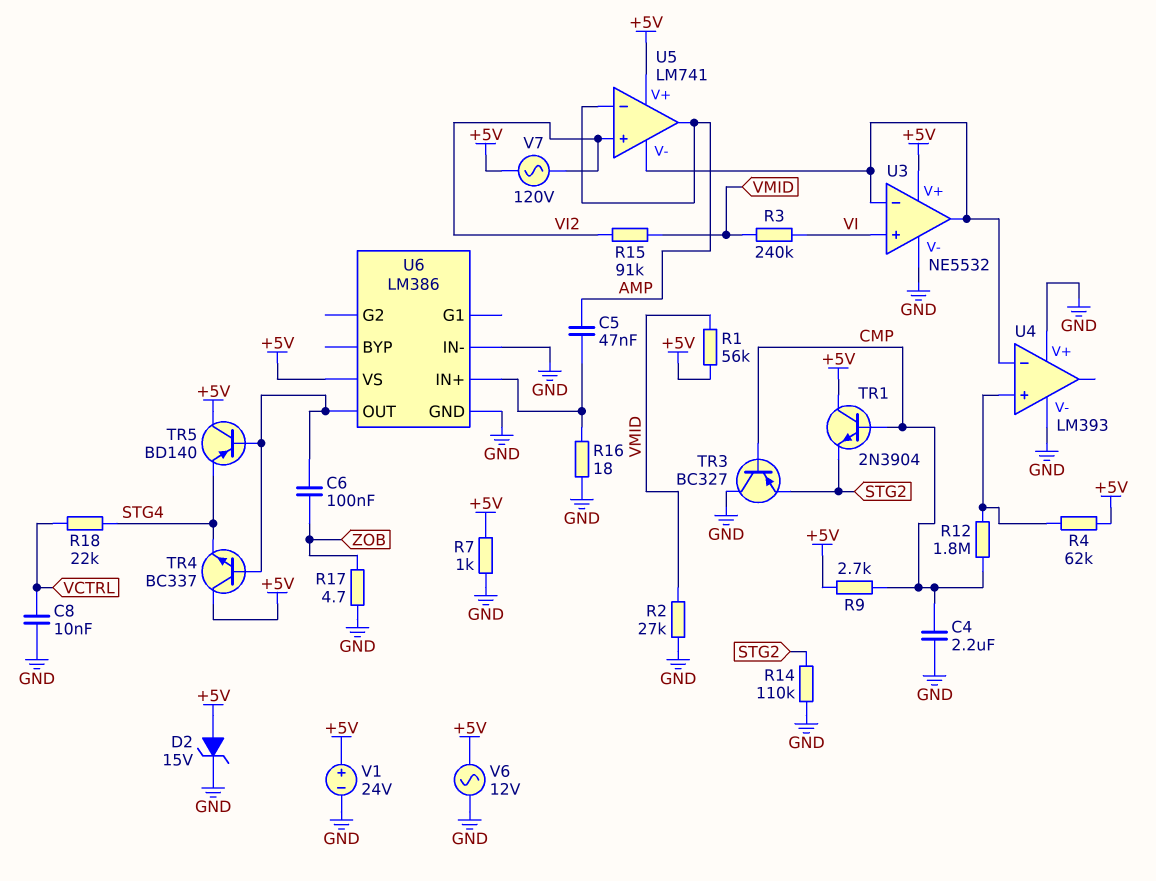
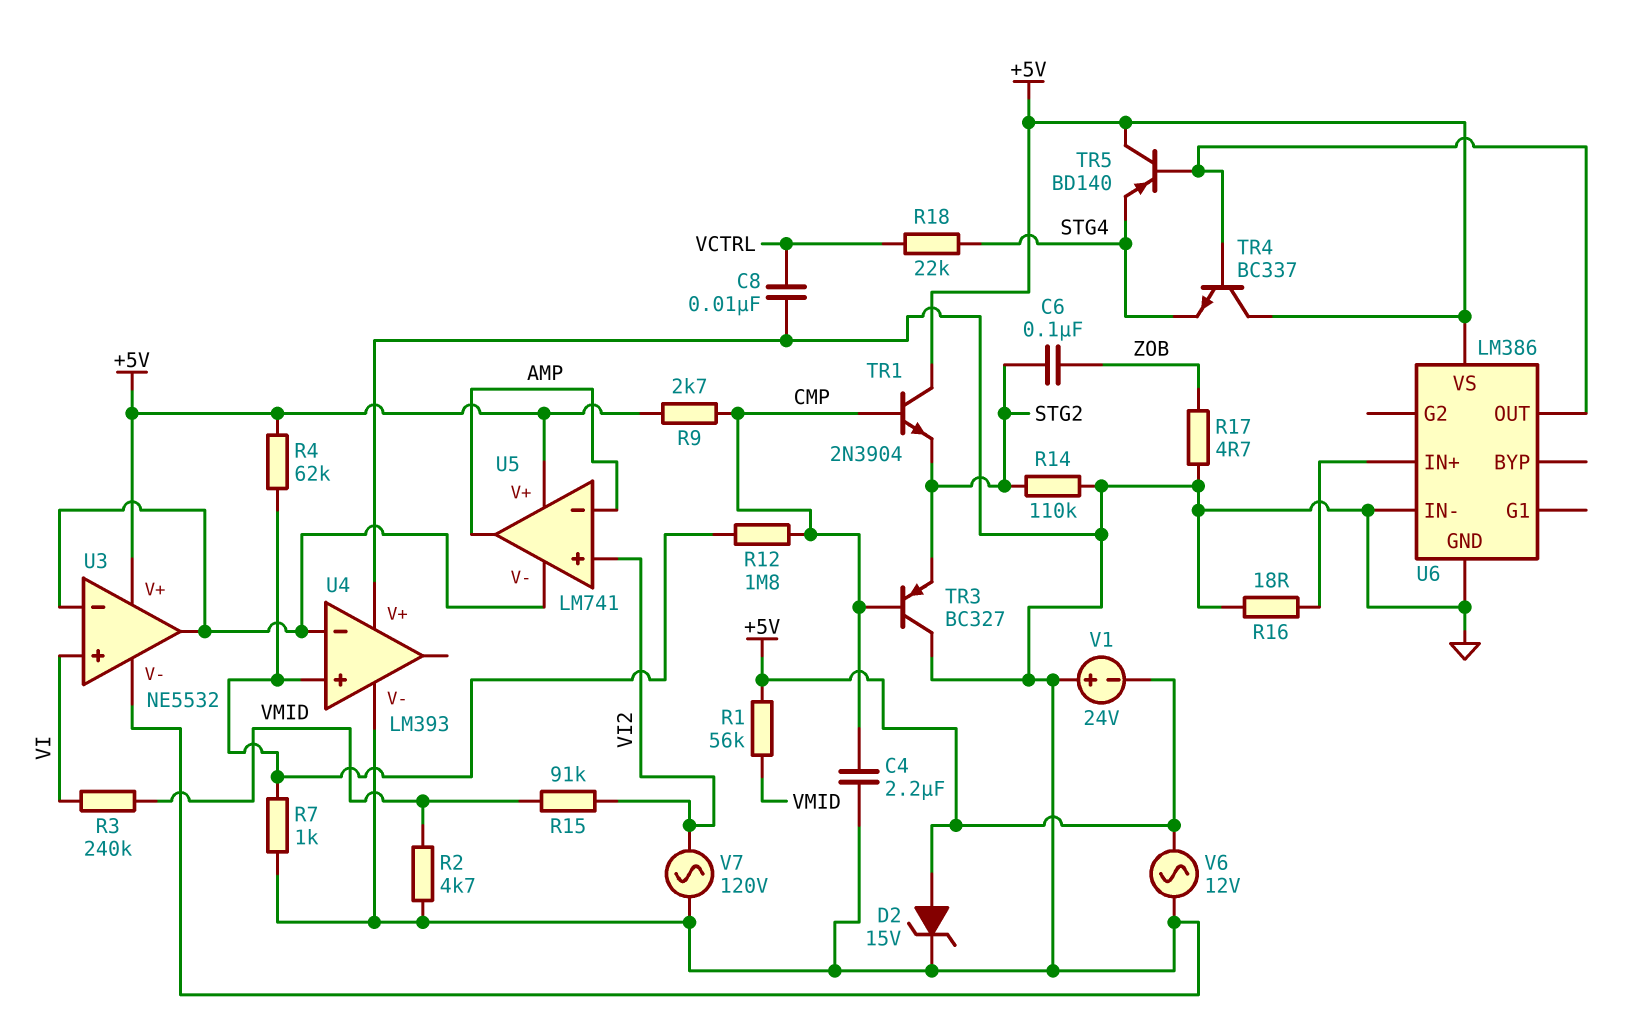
C5: 47nF (AMP, U6/IN+) -> none
C6: 100nF (U6/OUT, ZOB) -> 100nF (STG2, ZOB)
R2: 27k (GND, VMID) -> 4.7k (GND, VMID)
R7: 1k (+5V, GND) -> 1k (GND, U4/in+)
V1: 24V (plus +5V, minus GND) -> 24V (plus GND, minus +5V)
V7: AC 120V (+5V, VI2) -> AC 120V (GND, VI2)

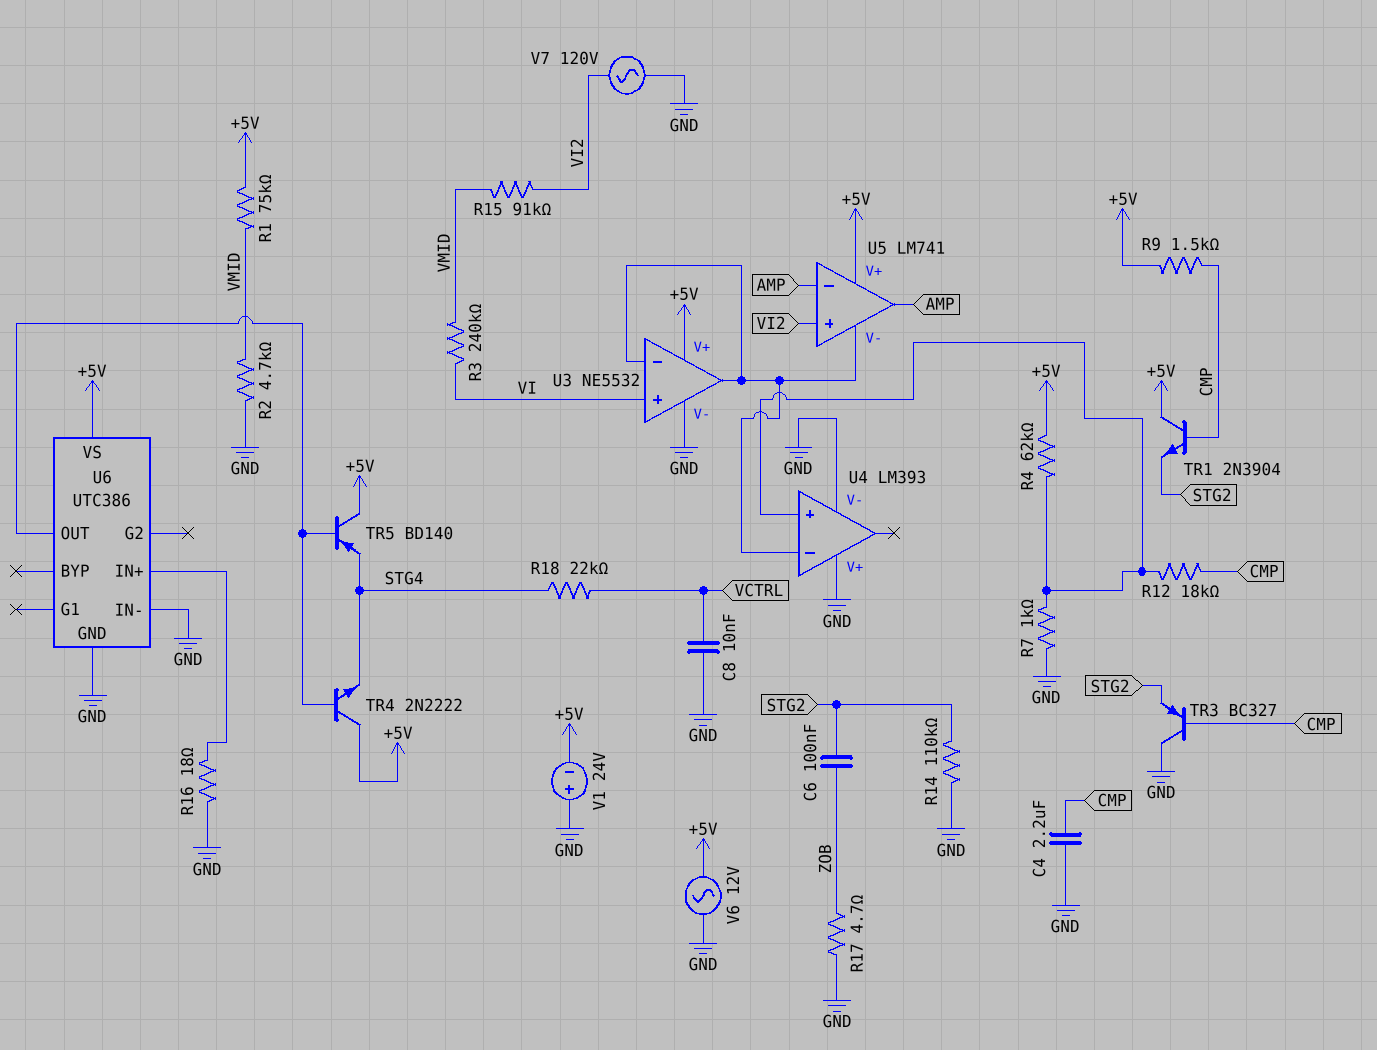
D2: zener 15V (A +5V, K GND) -> none
R1: 56k (+5V, VMID) -> 75k (+5V, VMID)
R9: 2.7k (+5V, CMP) -> 1.5k (+5V, CMP)
R12: 1.8M (CMP, U4/in+) -> 18k (CMP, U4/in+)
TR4: NPN BC337 (B U6/OUT, C +5V, E STG4) -> NPN 2N2222 (B U6/OUT, C +5V, E STG4)
U6: LM386 -> UTC386

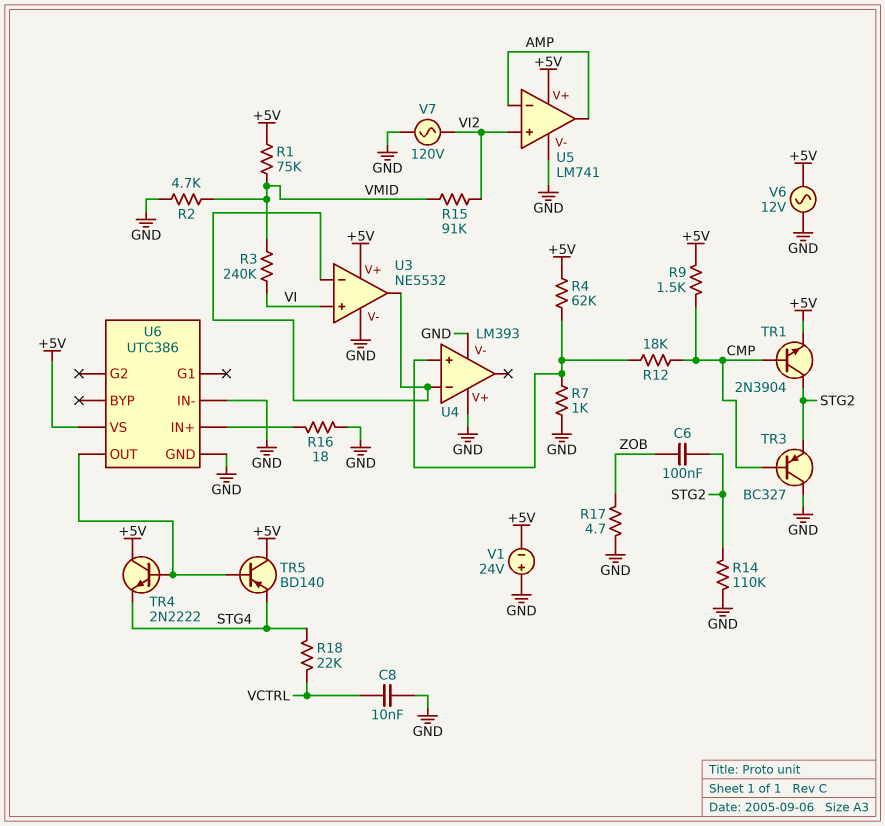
C4: 2.2uF (CMP, GND) -> none
TR1: NPN 2N3904 (B CMP, C +5V, E STG2) -> NPN 2N3904 (B CMP, C STG2, E +5V)
U5 pin V-: U3/in- -> GND

